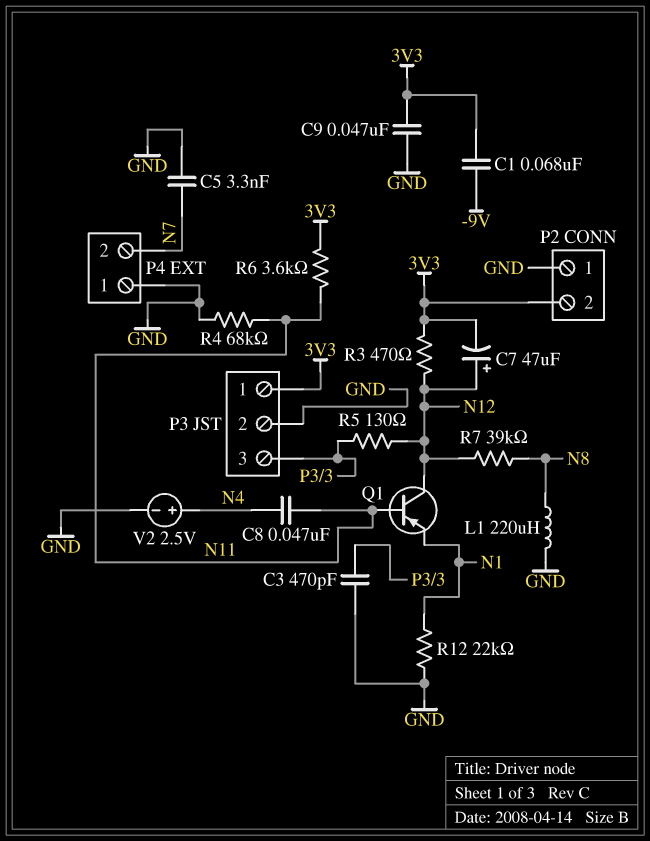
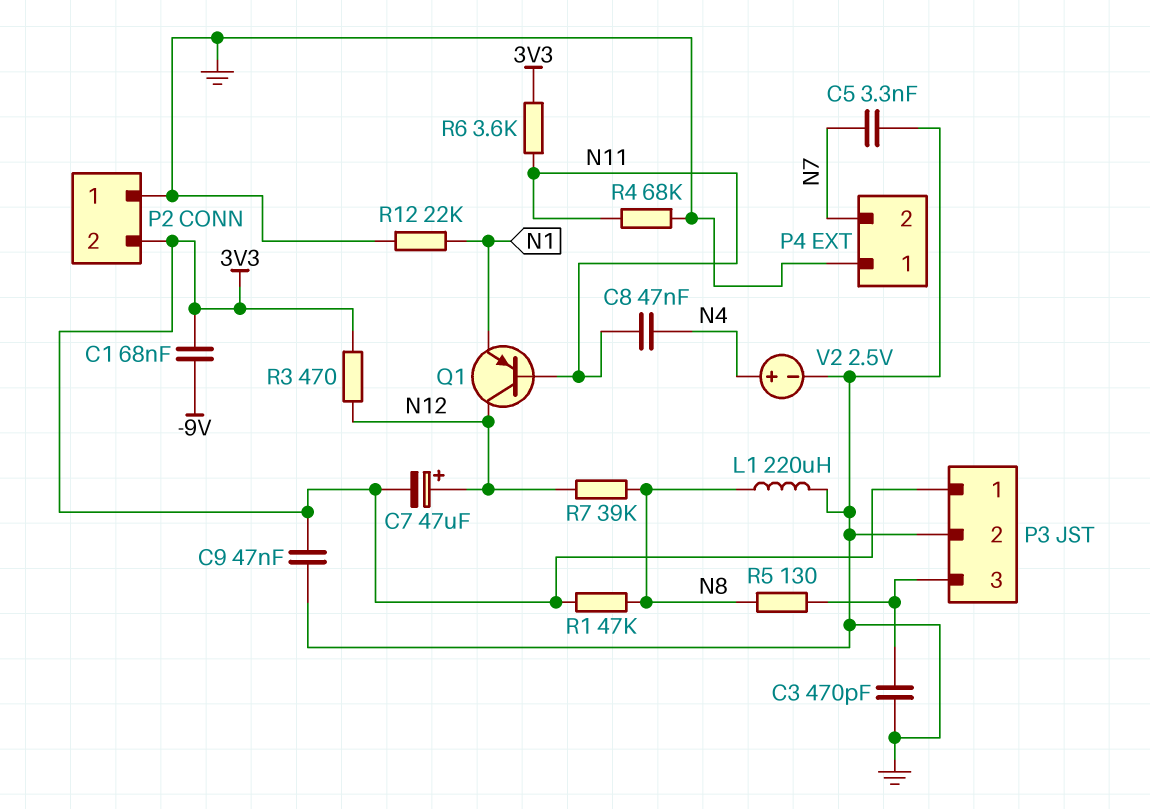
R1: none -> 47k (3V3, N8)
R5: 130 (N12, P3/3) -> 130 (N8, P3/3)

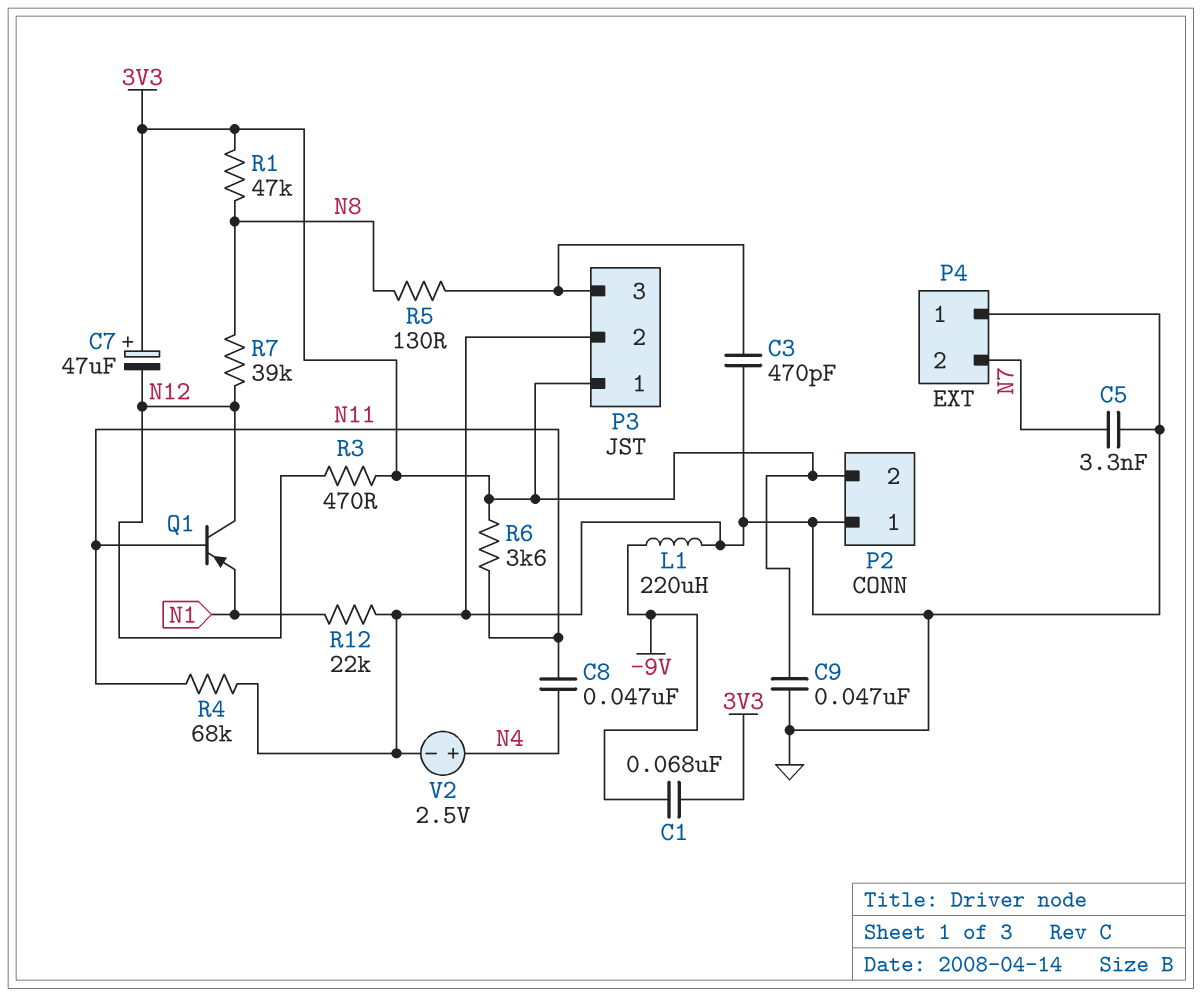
C7: 47uF (plus N12, minus 3V3) -> 47uF (plus 3V3, minus N12)
L1: 220uH (GND, N8) -> 220uH (-9V, GND)

